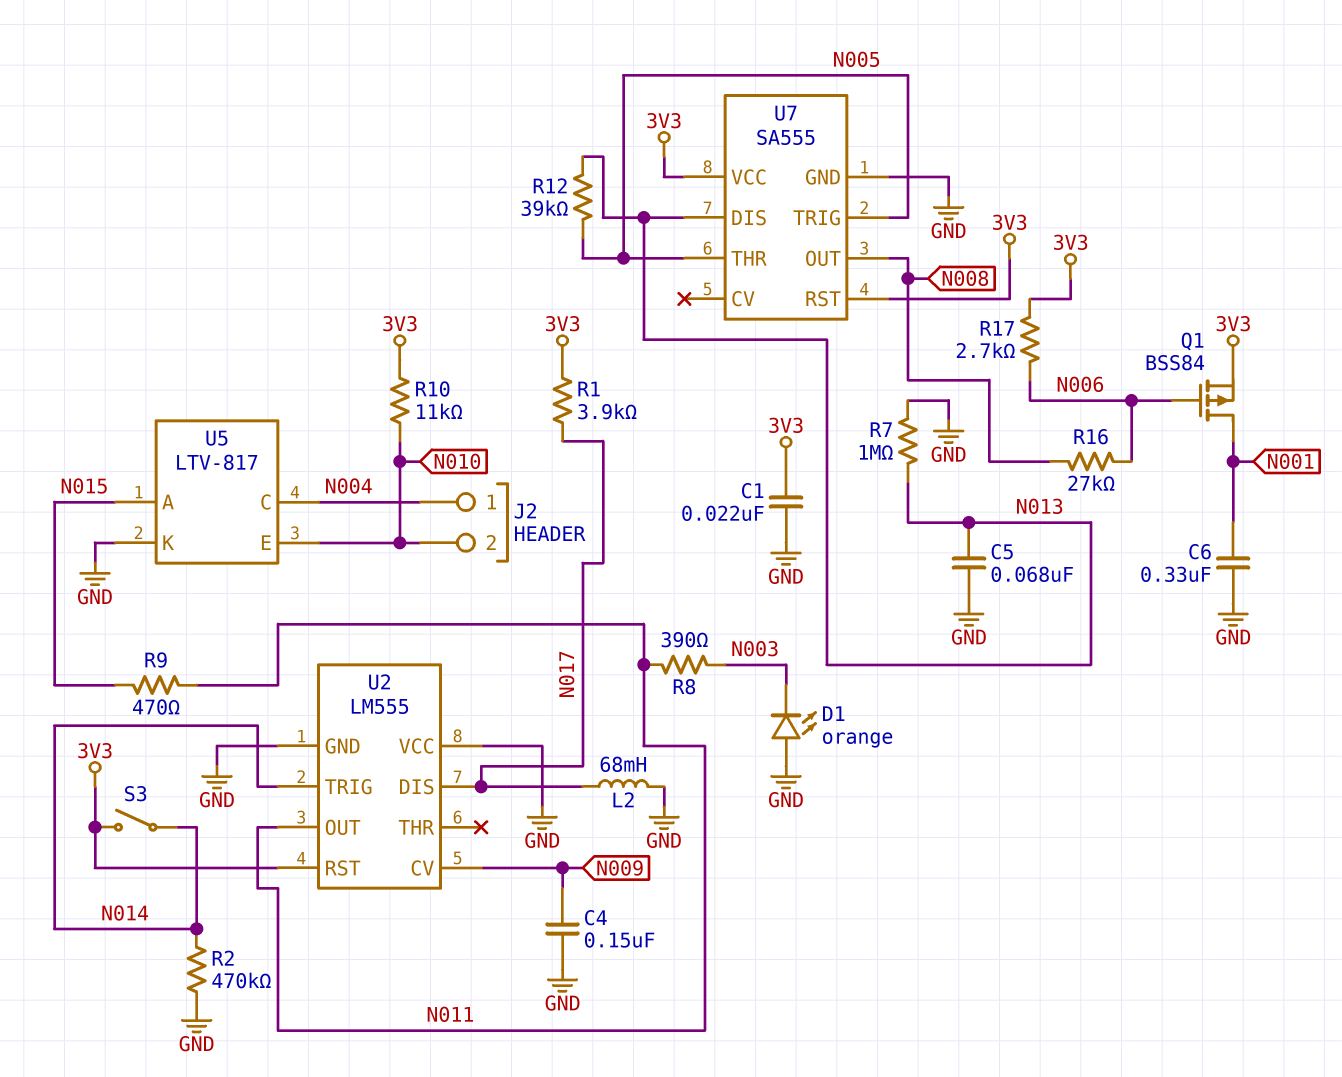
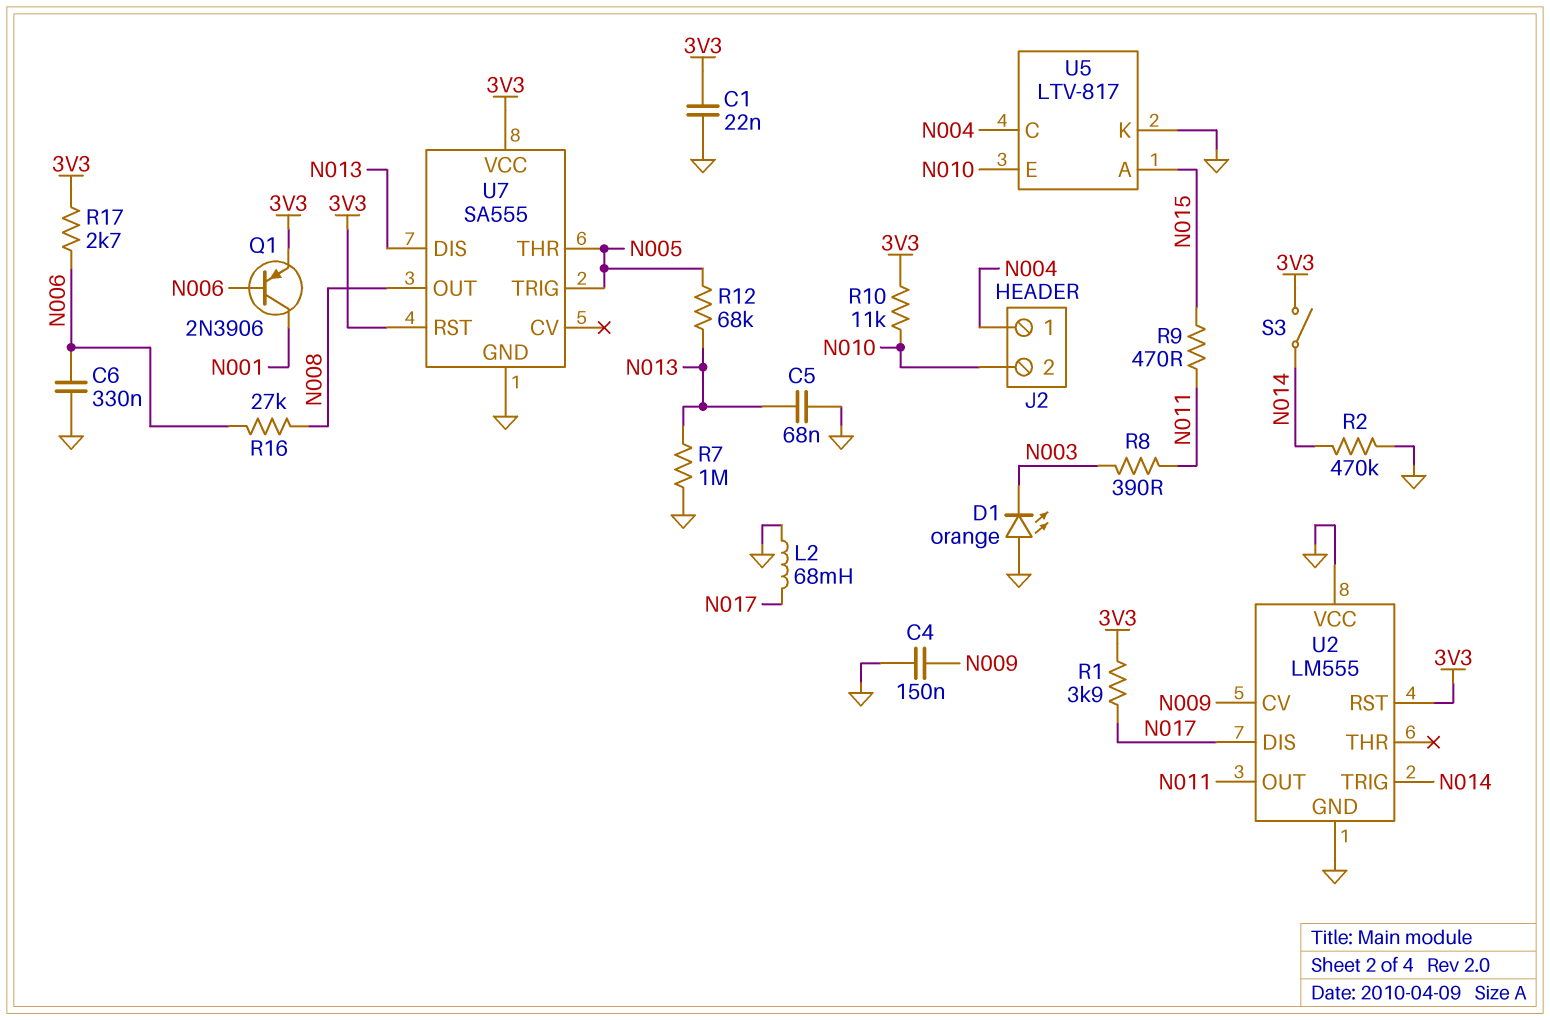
C6: 330nF (GND, N001) -> 330nF (GND, N006)
Q1: PMOS BSS84 (G N006, D N001, S 3V3) -> PNP 2N3906 (B N006, C N001, E 3V3)
R12: 39k (N005, N013) -> 68k (N005, N013)

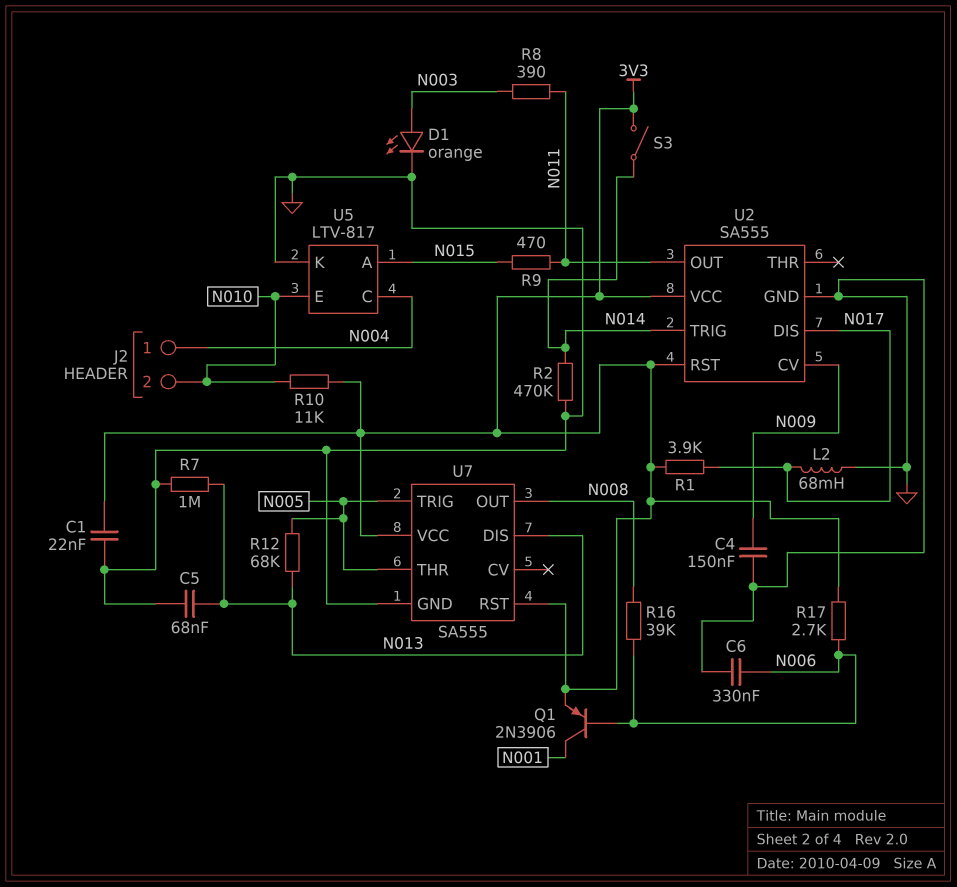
D1: LED orange (A GND, K N003) -> LED orange (A N003, K GND)
R16: 27k (N006, N008) -> 39k (N006, N008)
U2: LM555 -> SA555
U2 pin VCC: GND -> 3V3

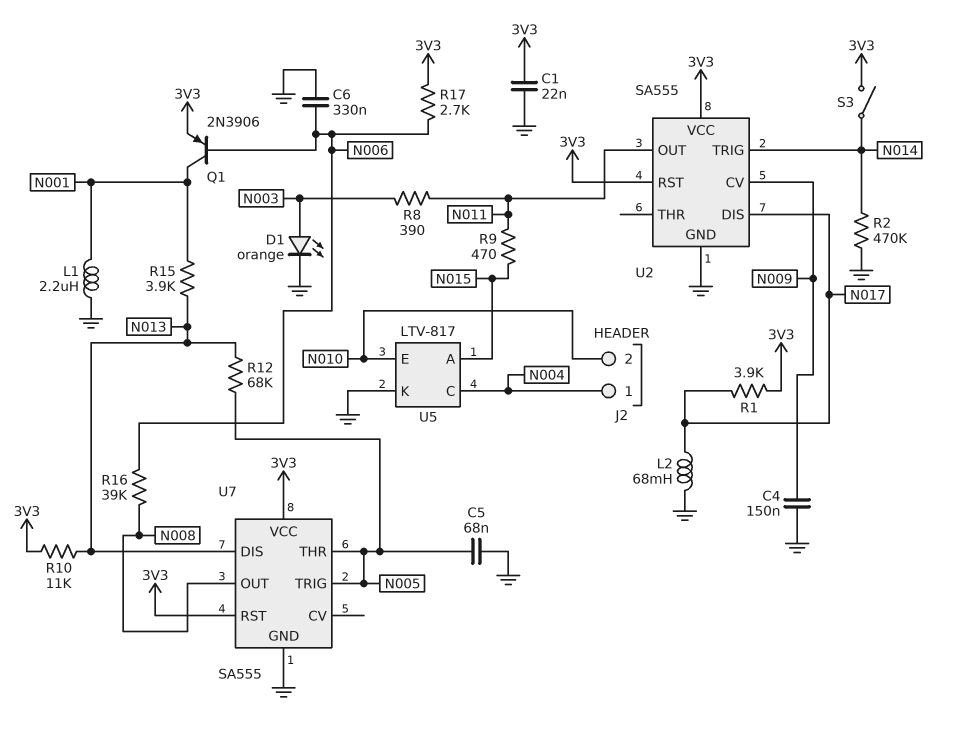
C5: 68nF (GND, N013) -> 68nF (GND, N005)
L1: none -> 2.2uH (GND, N001)
R7: 1M (GND, N013) -> none
R10: 11k (3V3, N010) -> 11k (3V3, N013)
R15: none -> 3.9k (N001, N013)

